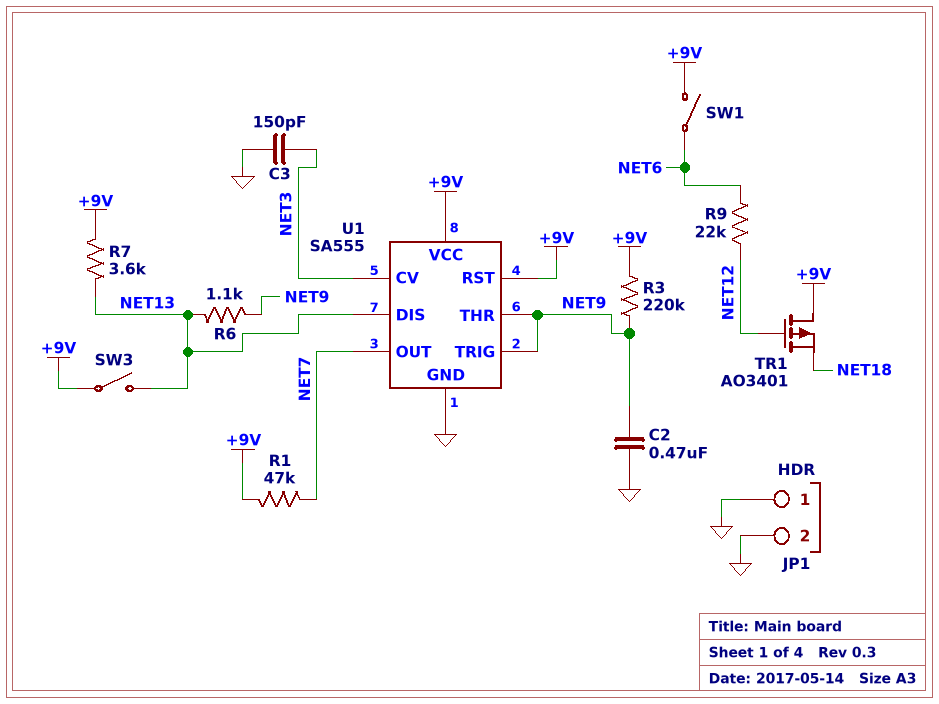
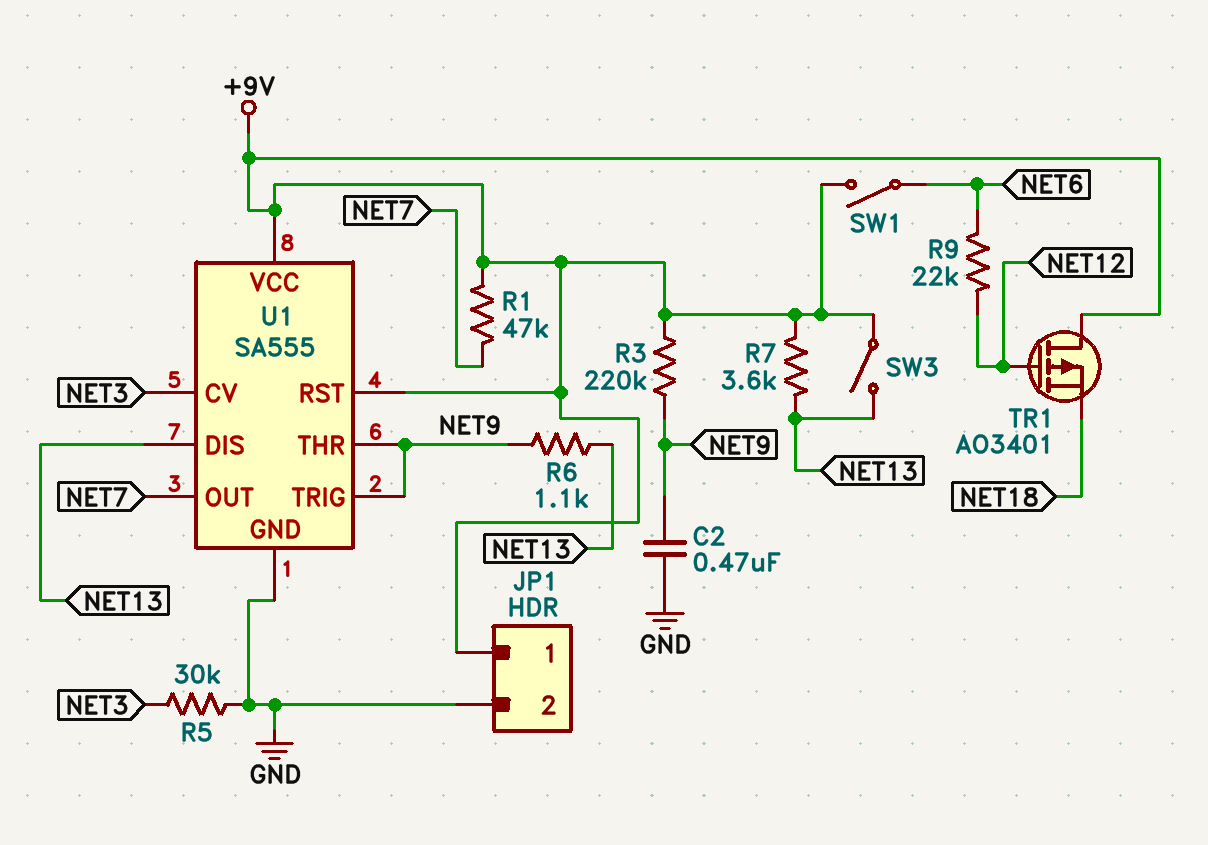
C3: 150pF (GND, NET3) -> none
JP1 pin 1: GND -> +9V
R5: none -> 30k (GND, NET3)

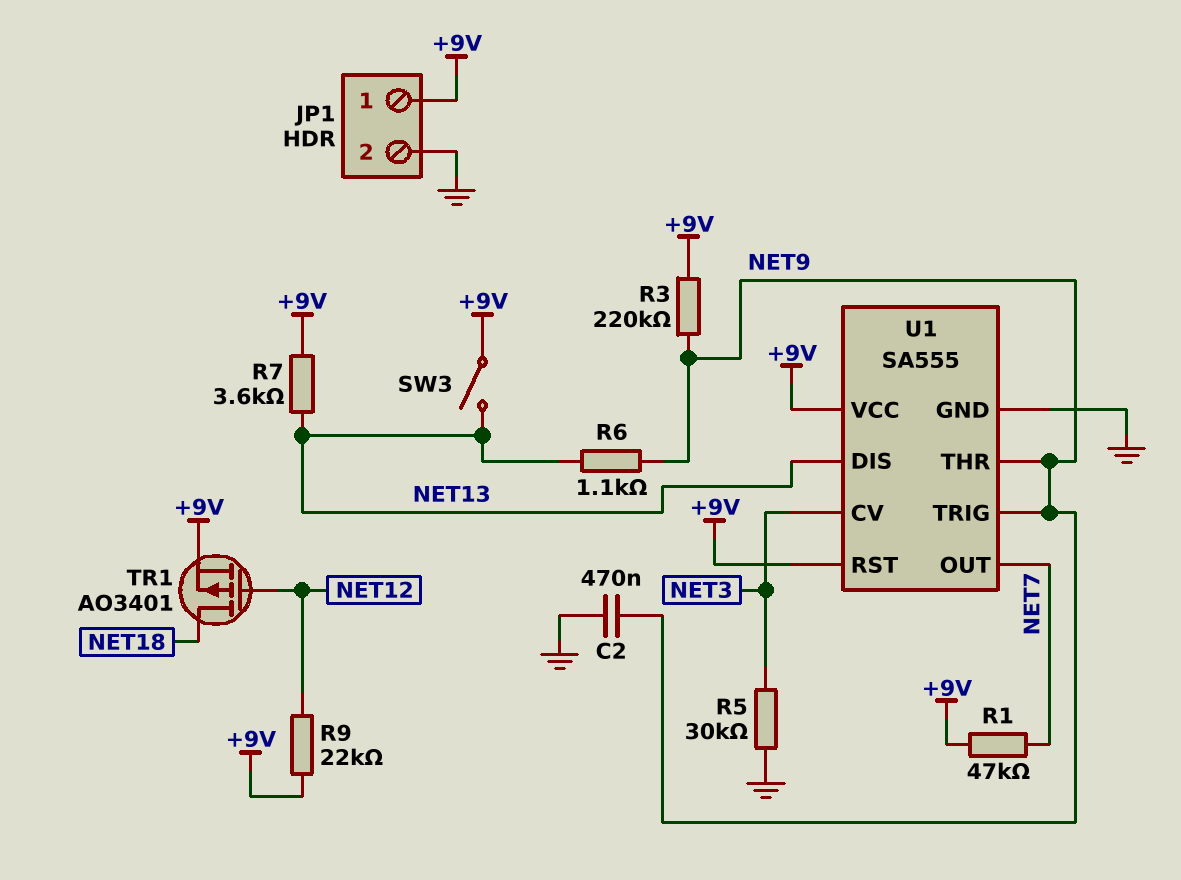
R9: 22k (NET6, NET12) -> 22k (+9V, NET12)
SW1: switch (+9V, NET6) -> none
TR1: PMOS AO3401 (G NET12, D +9V, S NET18) -> PMOS AO3401 (G NET12, D NET18, S +9V)

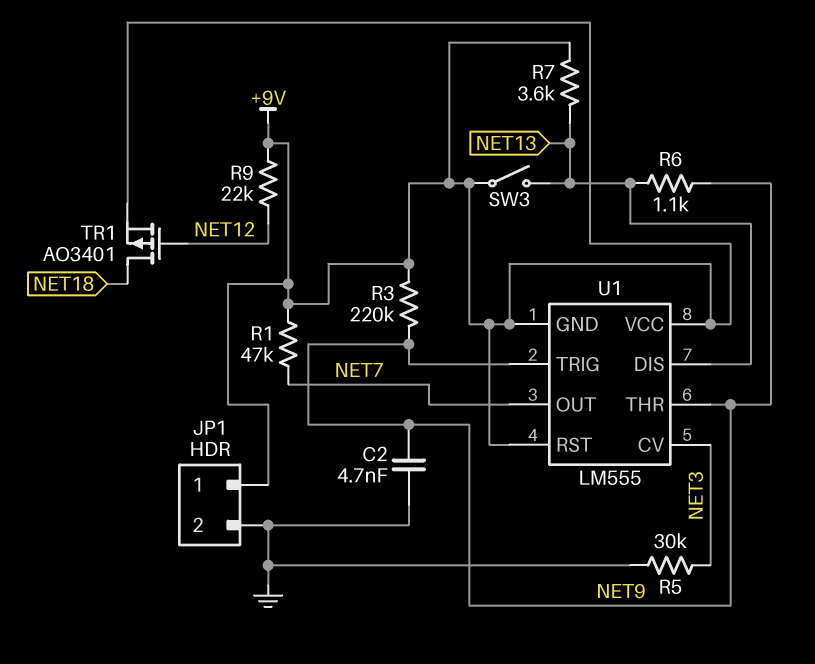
C2: 470nF (GND, NET9) -> 4.7nF (GND, NET9)
U1: SA555 -> LM555
U1 pin GND: GND -> +9V

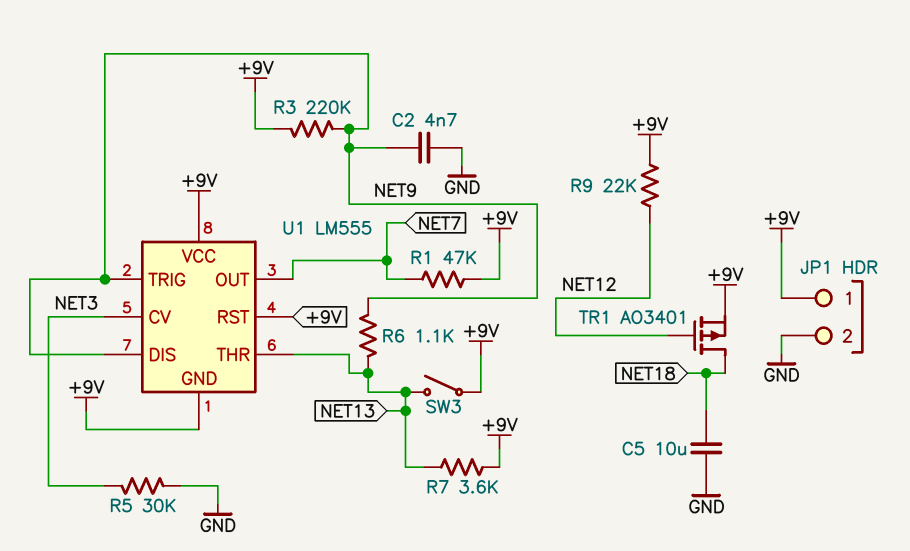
C5: none -> 10uF (GND, NET18)
U1 pin DIS: NET13 -> NET9
U1 pin THR: NET9 -> NET13

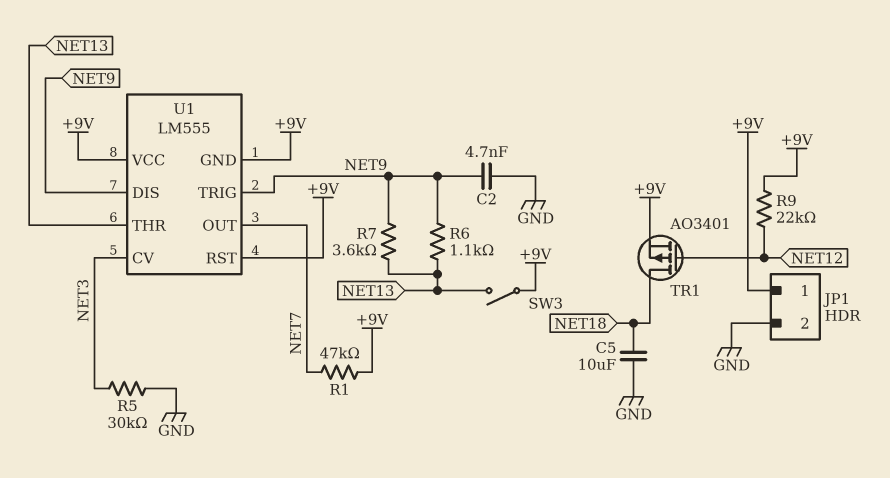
R3: 220k (+9V, NET9) -> none
R7: 3.6k (+9V, NET13) -> 3.6k (NET9, NET13)

